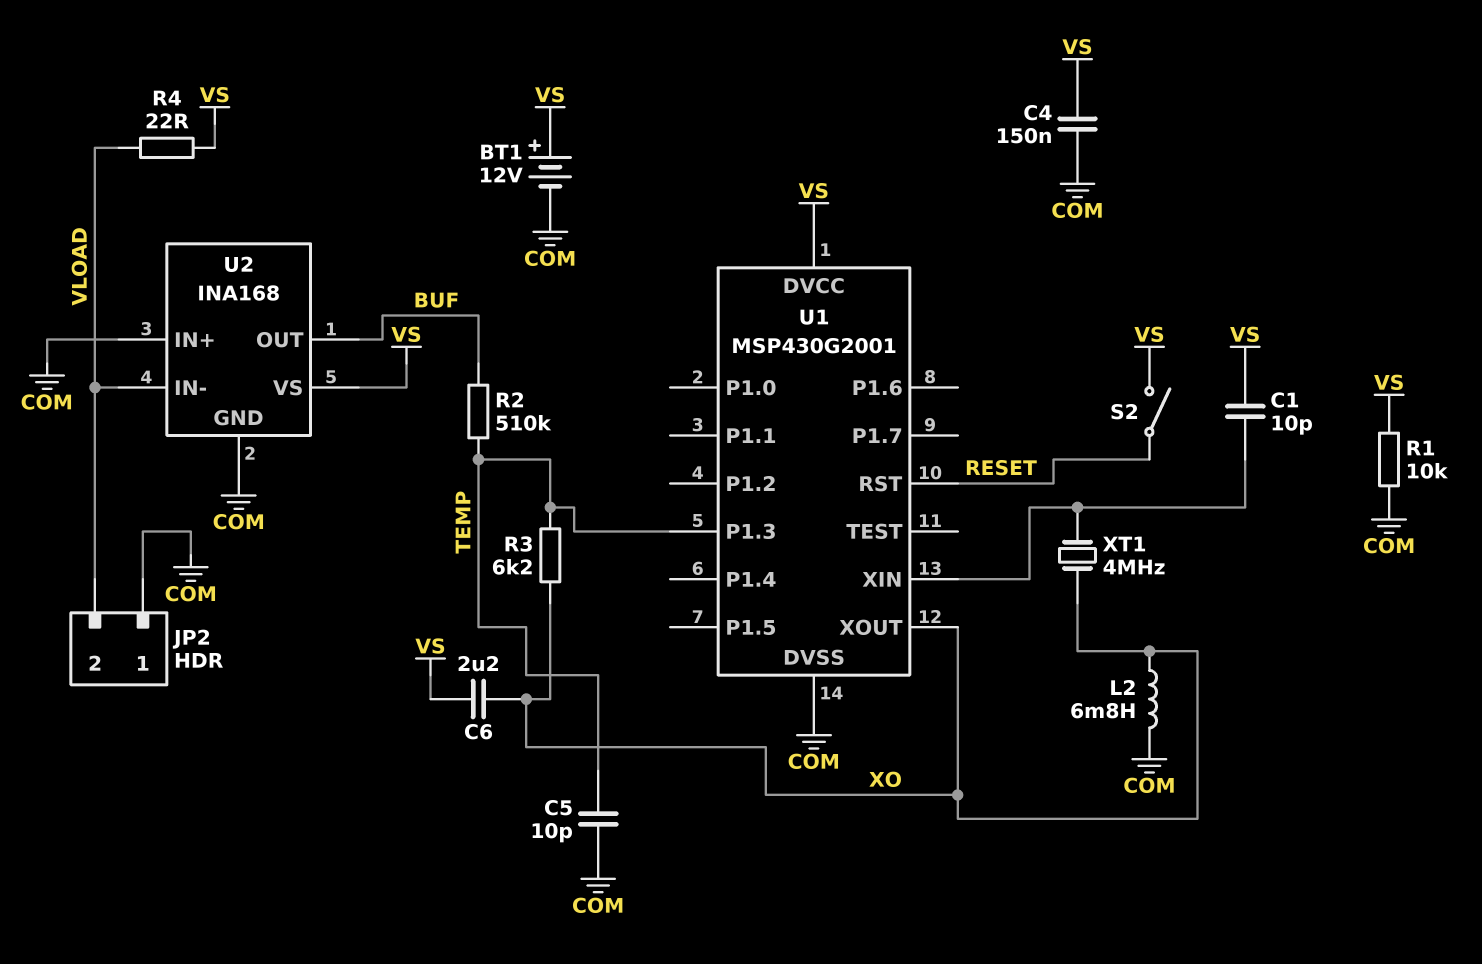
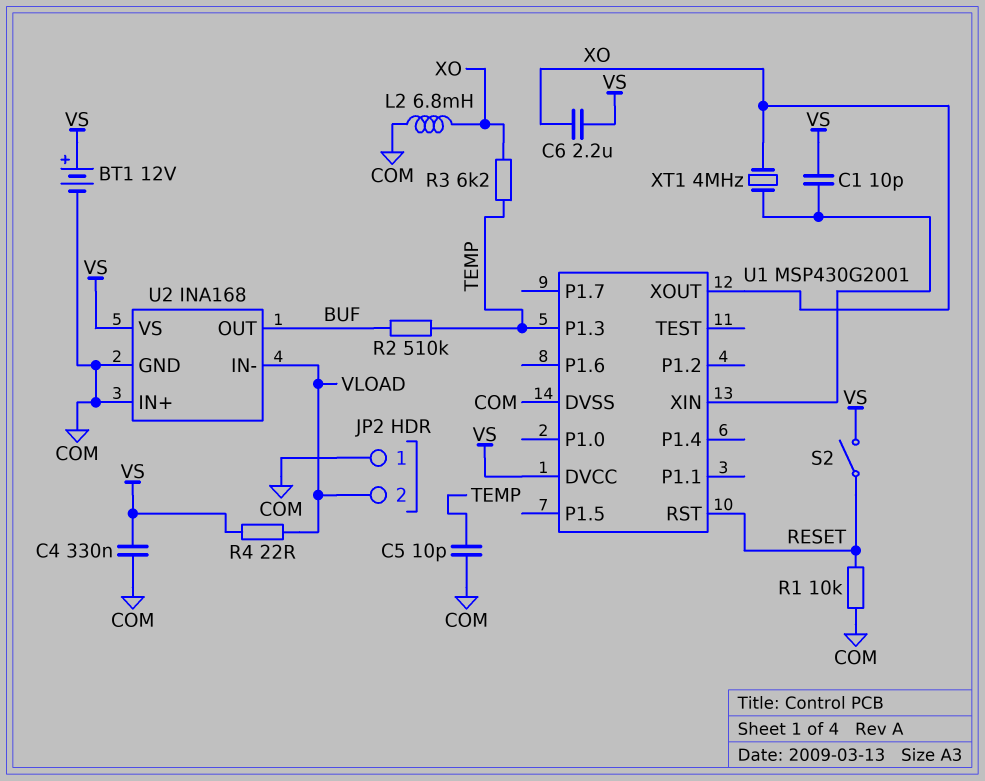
C4: 150nF (COM, VS) -> 330nF (COM, VS)
R1: 10k (COM, VS) -> 10k (COM, RESET)

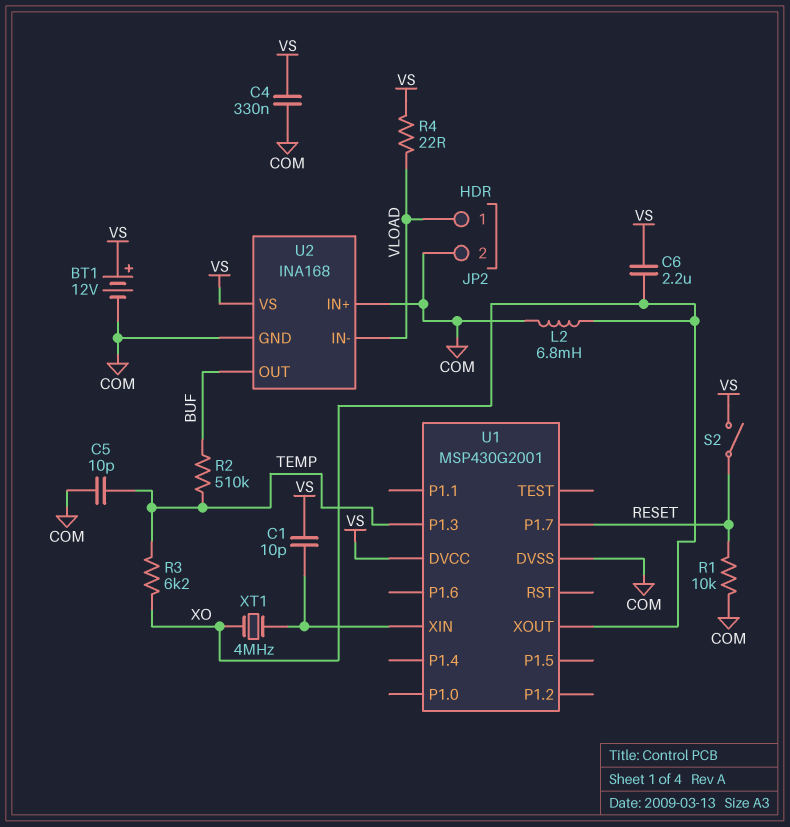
JP2 pin 1: COM -> VLOAD
JP2 pin 2: VLOAD -> COM
U1 pin P1.7: none -> RESET
U1 pin RST: RESET -> none

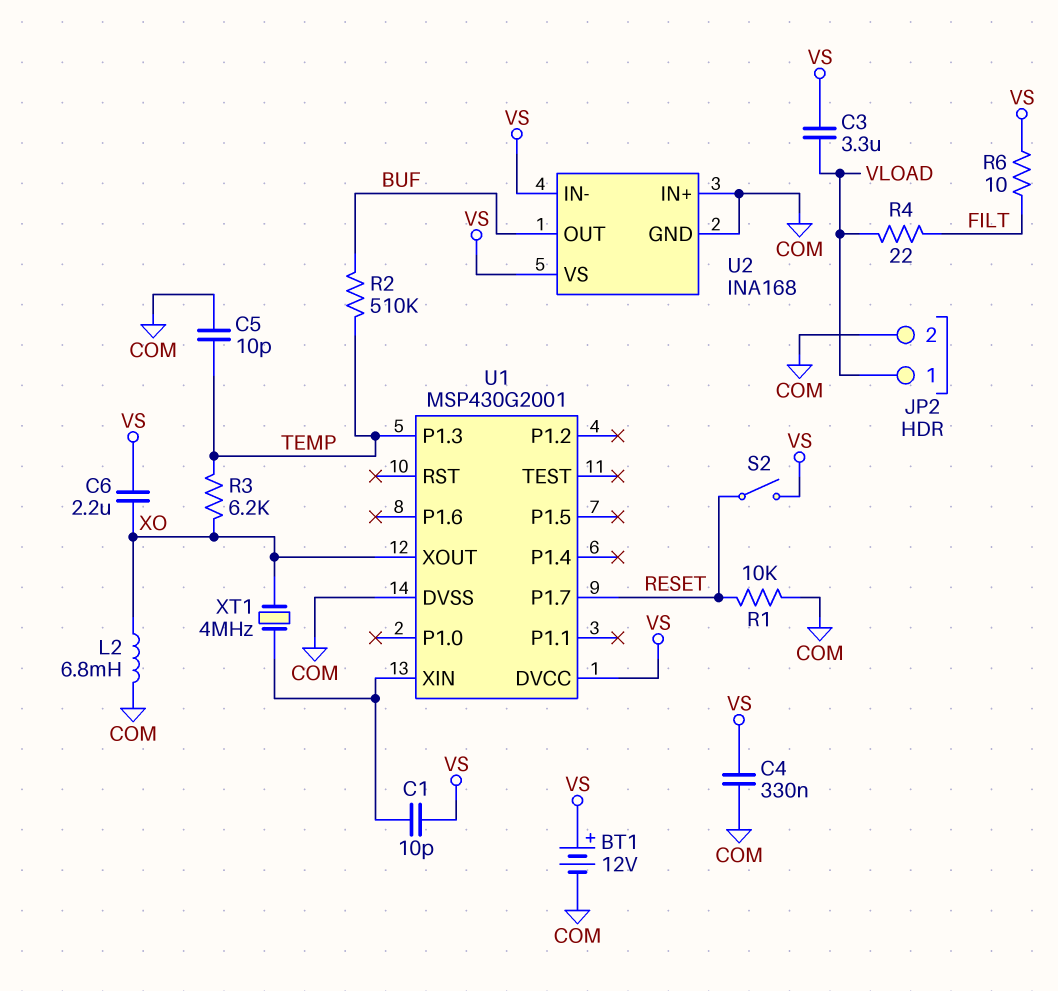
C3: none -> 3.3uF (VLOAD, VS)
R4: 22 (VLOAD, VS) -> 22 (FILT, VLOAD)
R6: none -> 10 (FILT, VS)
U2 pin IN-: VLOAD -> VS

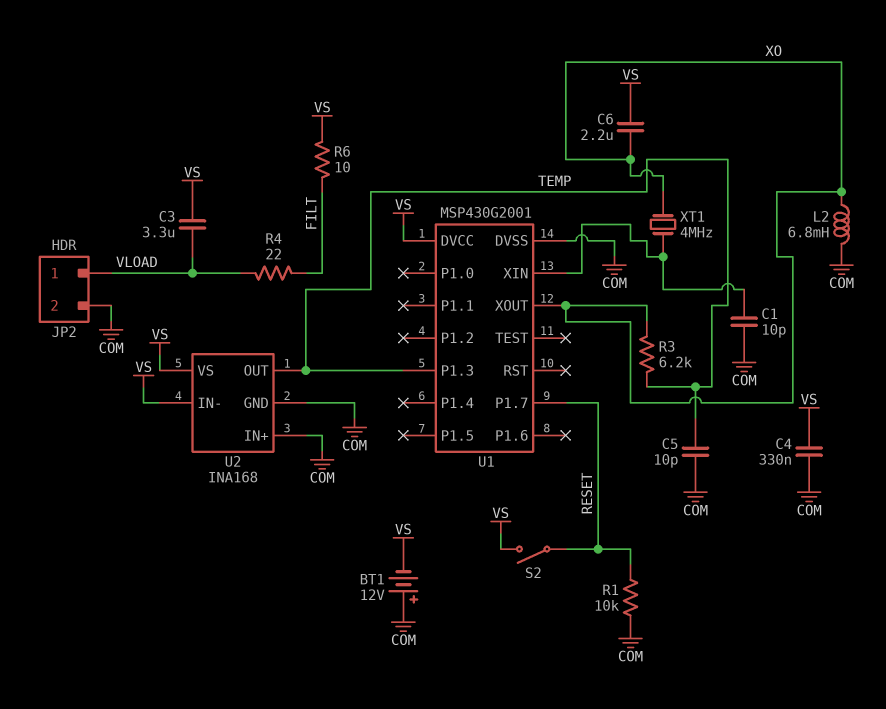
BT1: 12V (plus VS, minus COM) -> 12V (plus COM, minus VS)
C1: 10pF (U1/XIN, VS) -> 10pF (COM, U1/XIN)
R2: 510k (BUF, TEMP) -> none
U2 pin OUT: BUF -> TEMP

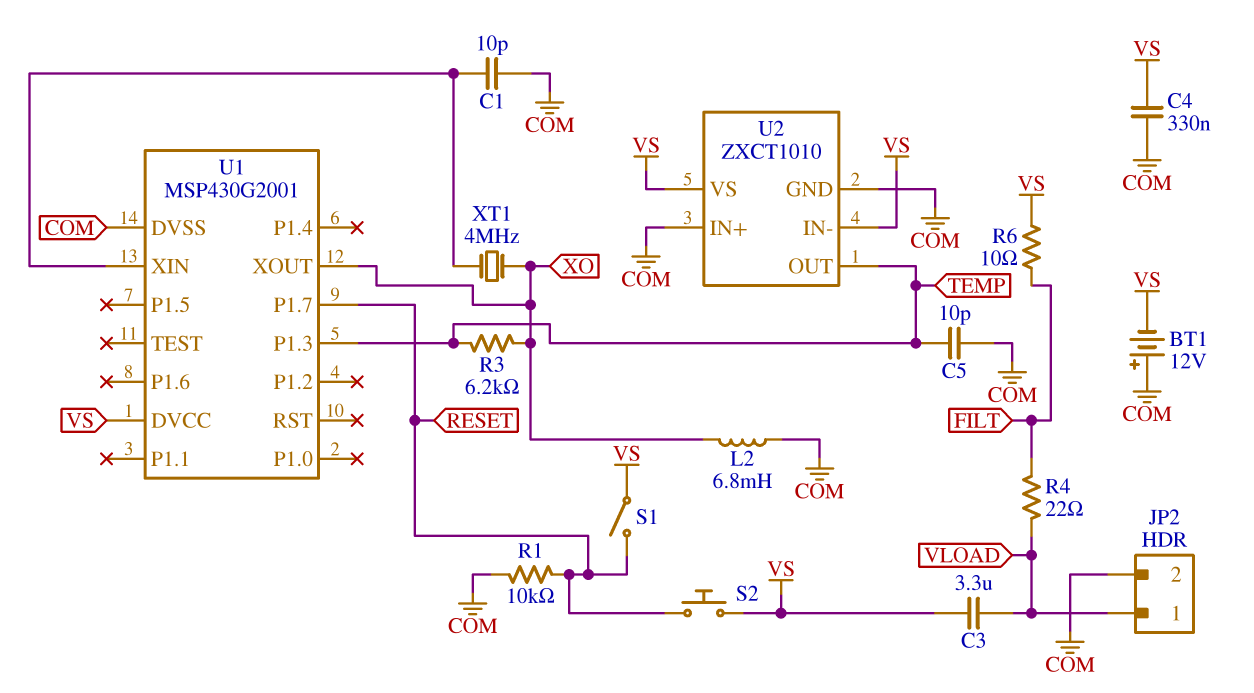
C6: 2.2uF (VS, XO) -> none
S1: none -> switch (RESET, VS)
S2: switch (RESET, VS) -> button (RESET, VS)
U2: INA168 -> ZXCT1010

